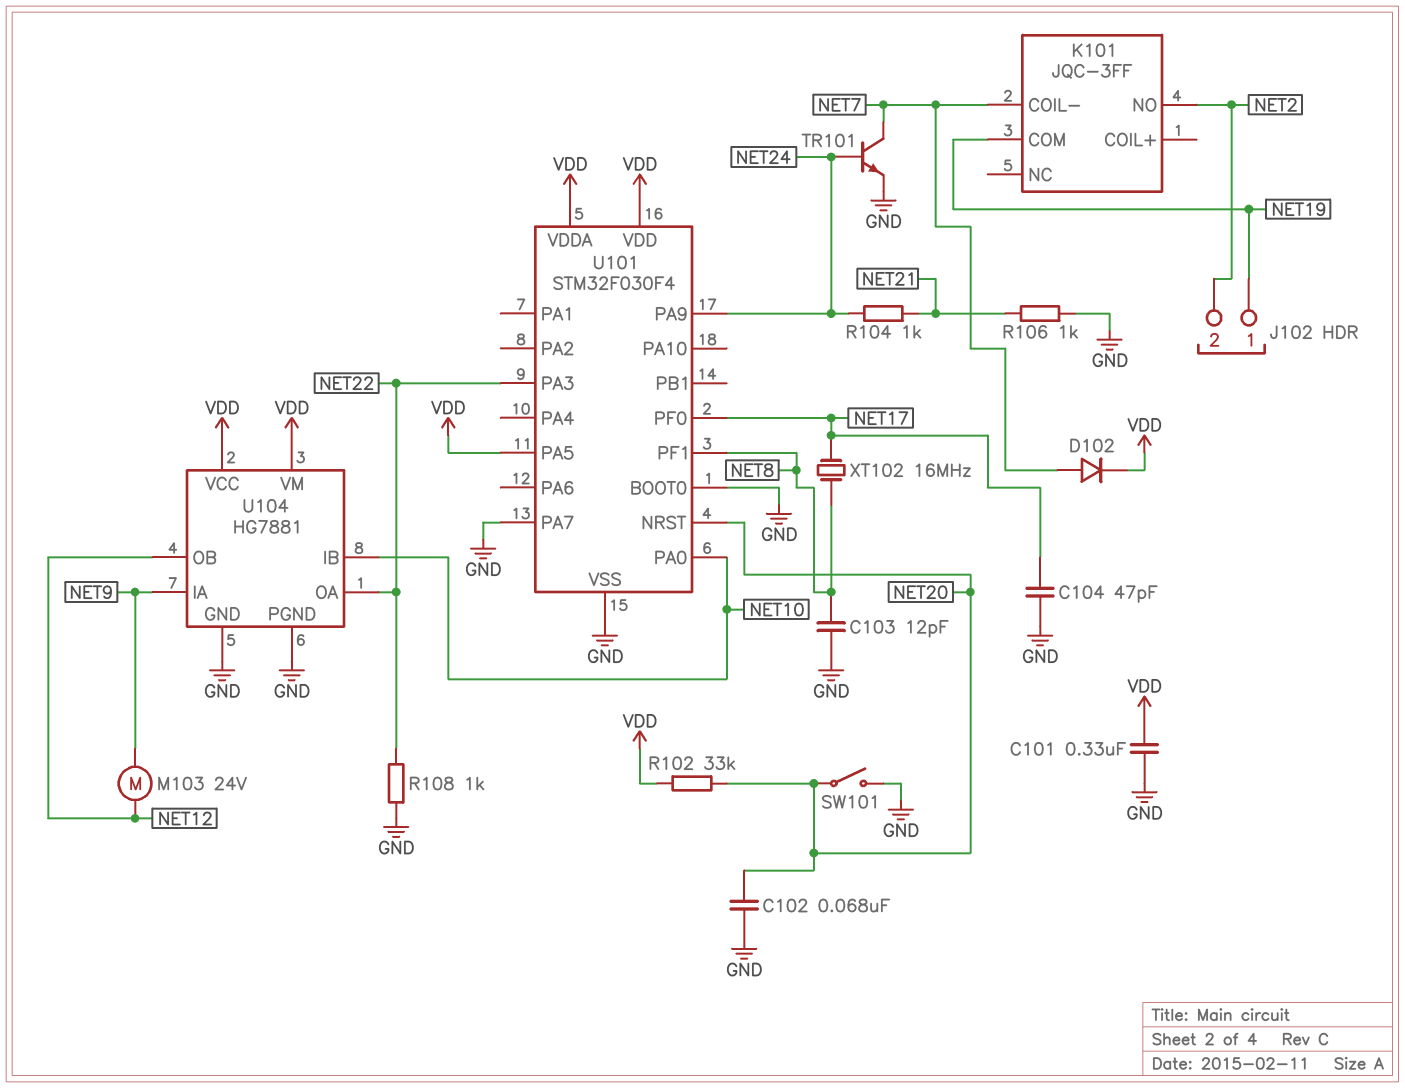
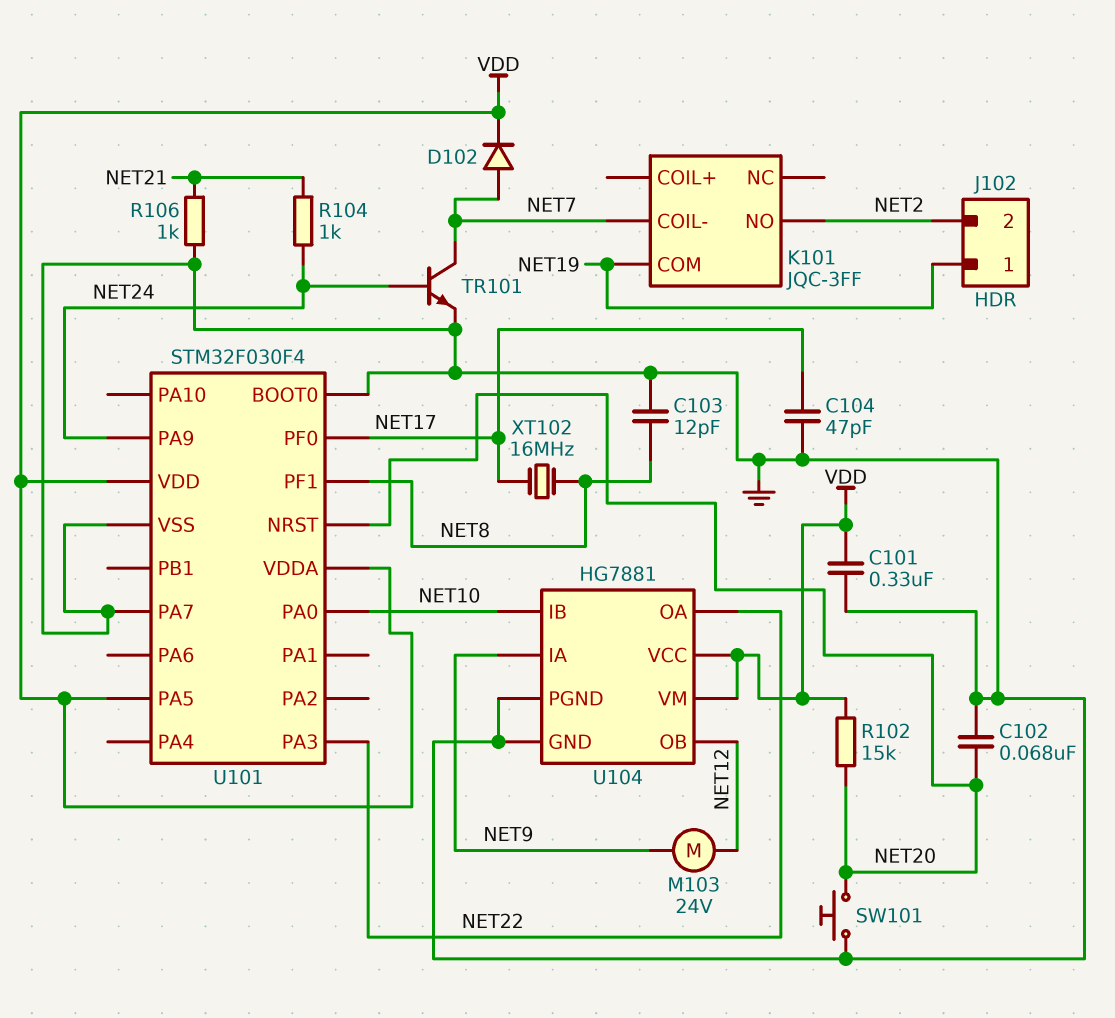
R102: 33k (NET20, VDD) -> 15k (NET20, VDD)
R108: 1k (GND, NET22) -> none
SW101: switch (GND, NET20) -> button (GND, NET20)

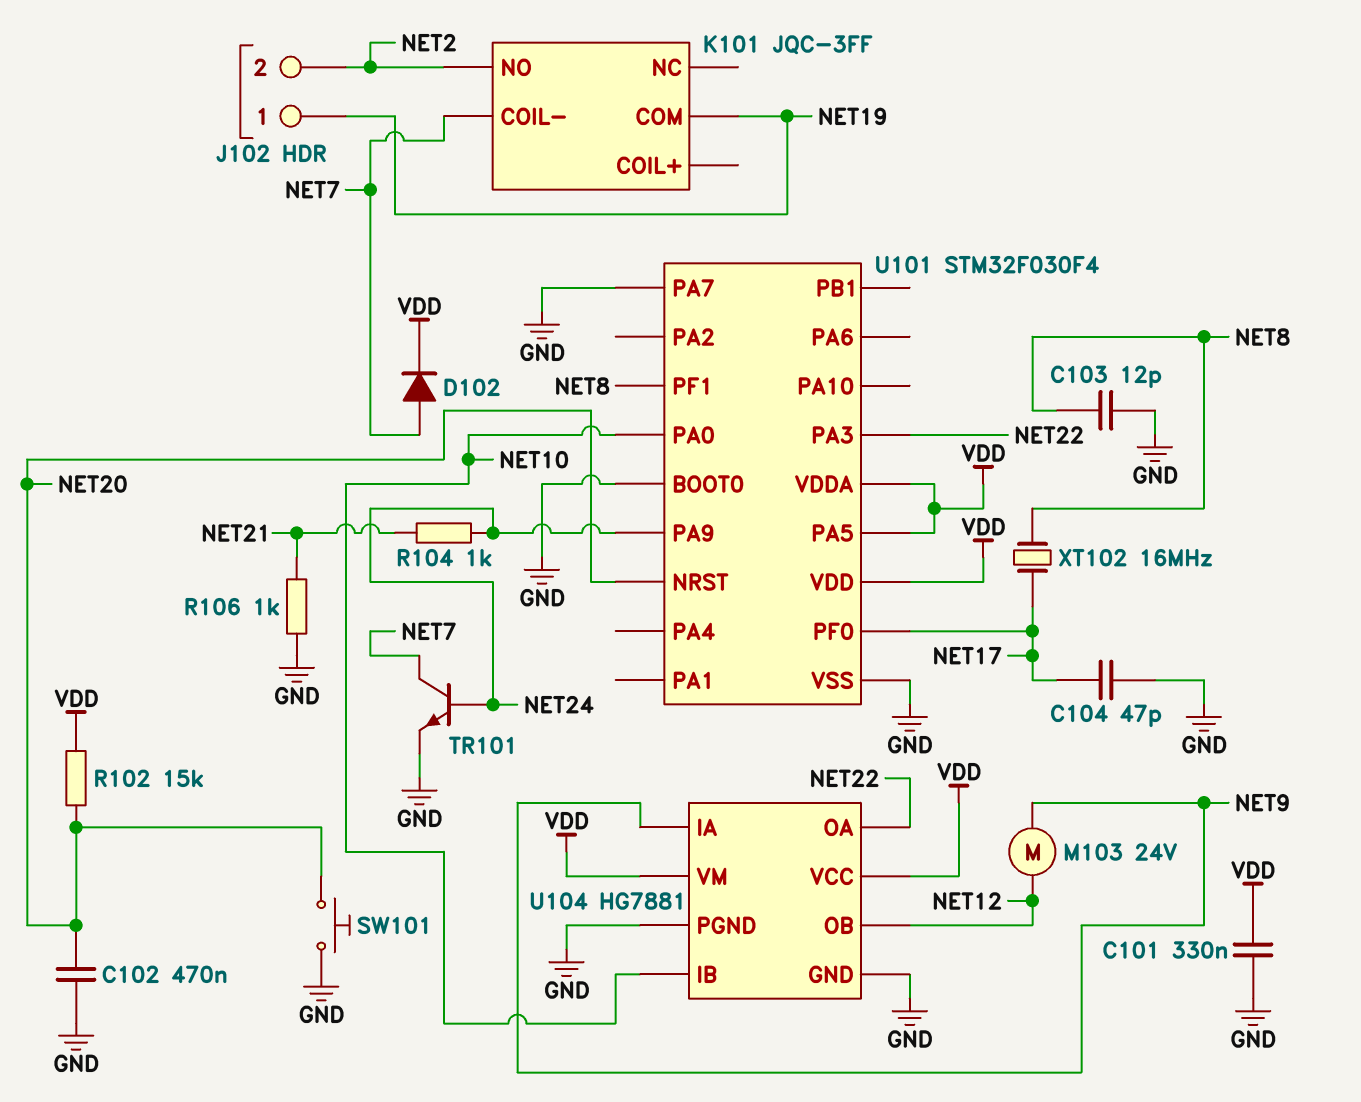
C102: 68nF (GND, NET20) -> 470nF (GND, NET20)

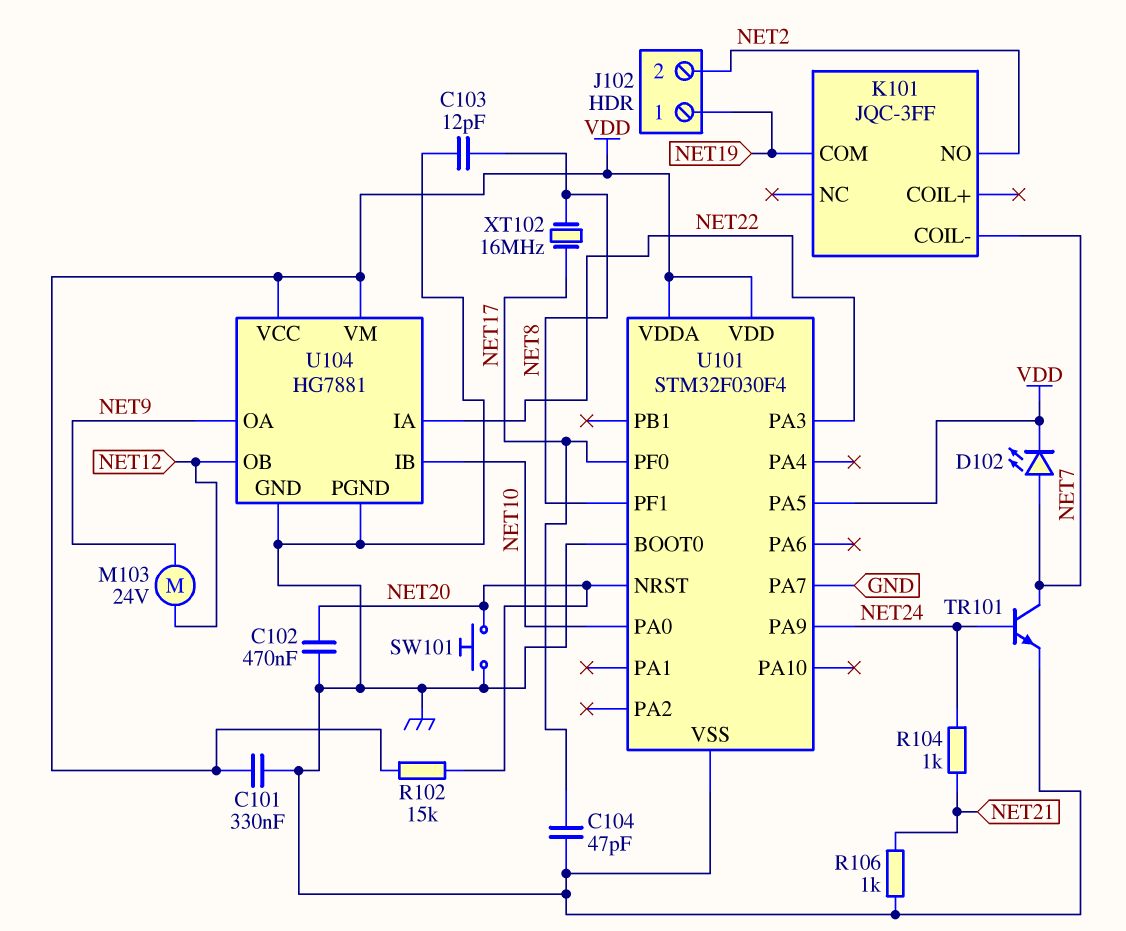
D102: diode (A NET7, K VDD) -> LED (A NET7, K VDD)
U104 pin IA: NET9 -> NET22
U104 pin OA: NET22 -> NET9

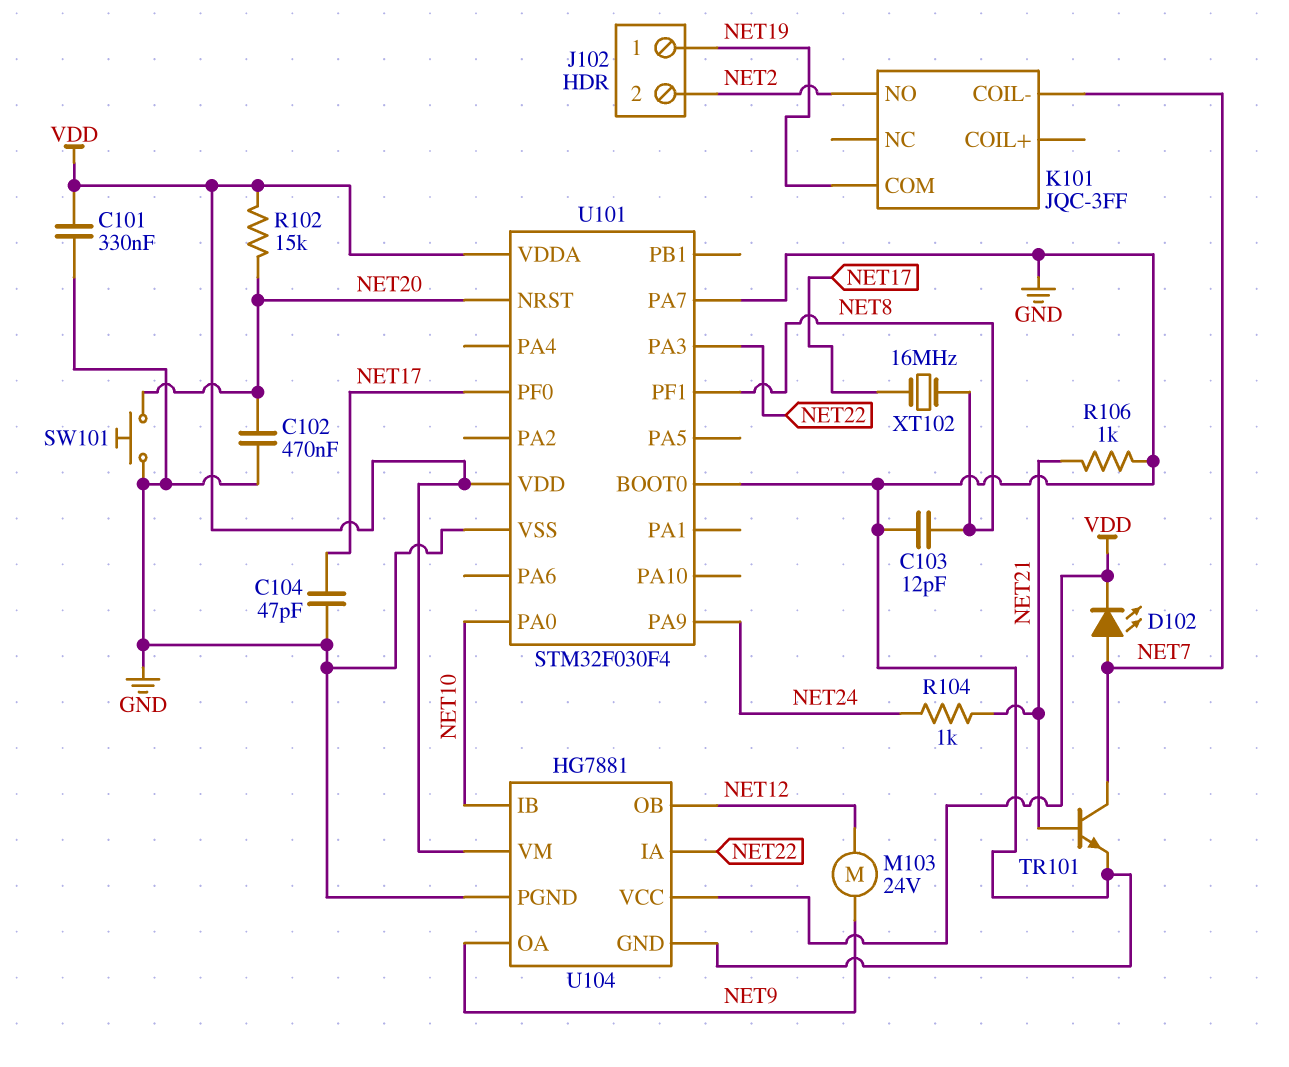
TR101: NPN (B NET24, C NET7, E GND) -> NPN (B NET21, C NET7, E GND)
U101 pin PA5: VDD -> none

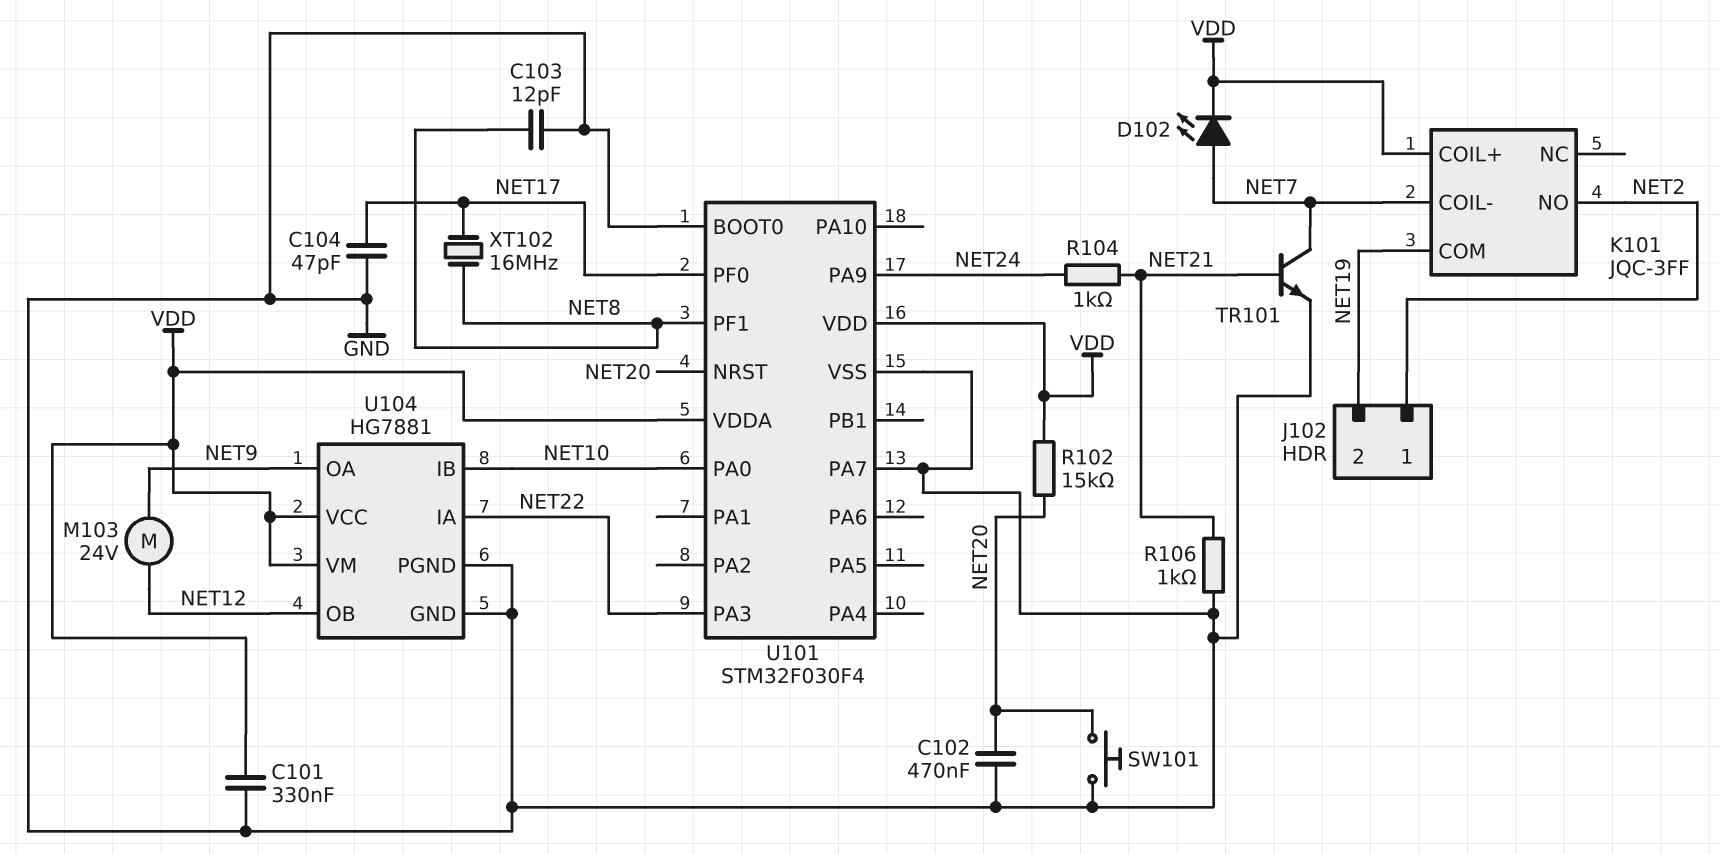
J102 pin 1: NET19 -> NET2
J102 pin 2: NET2 -> NET19
K101 pin COIL+: none -> VDD

